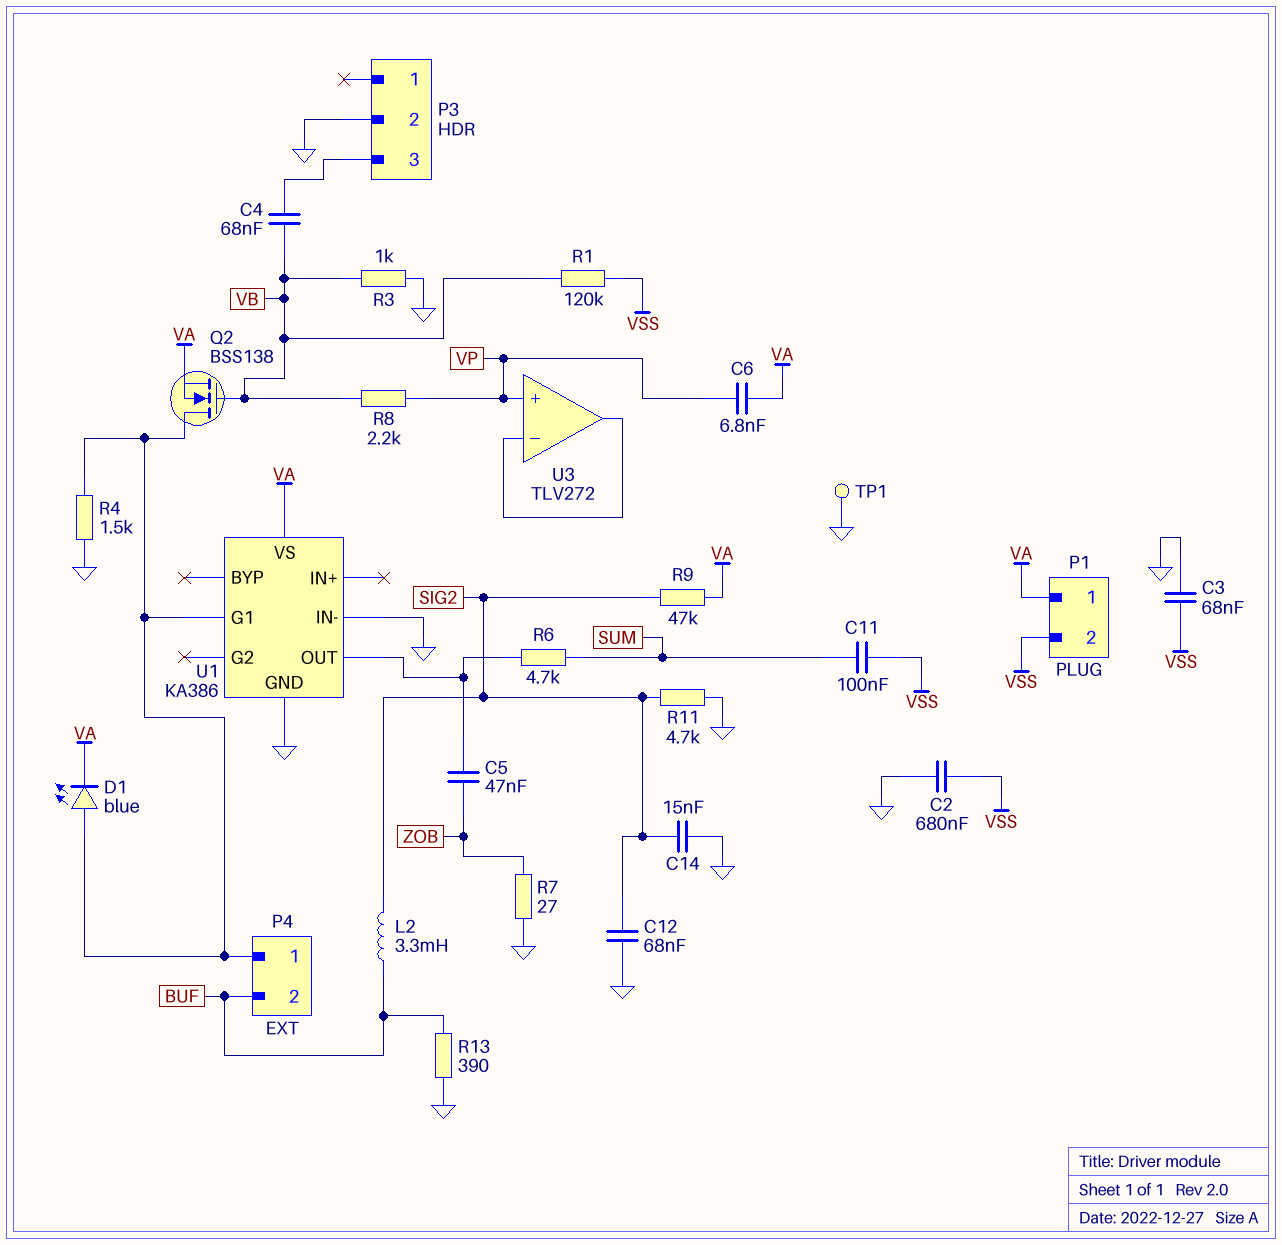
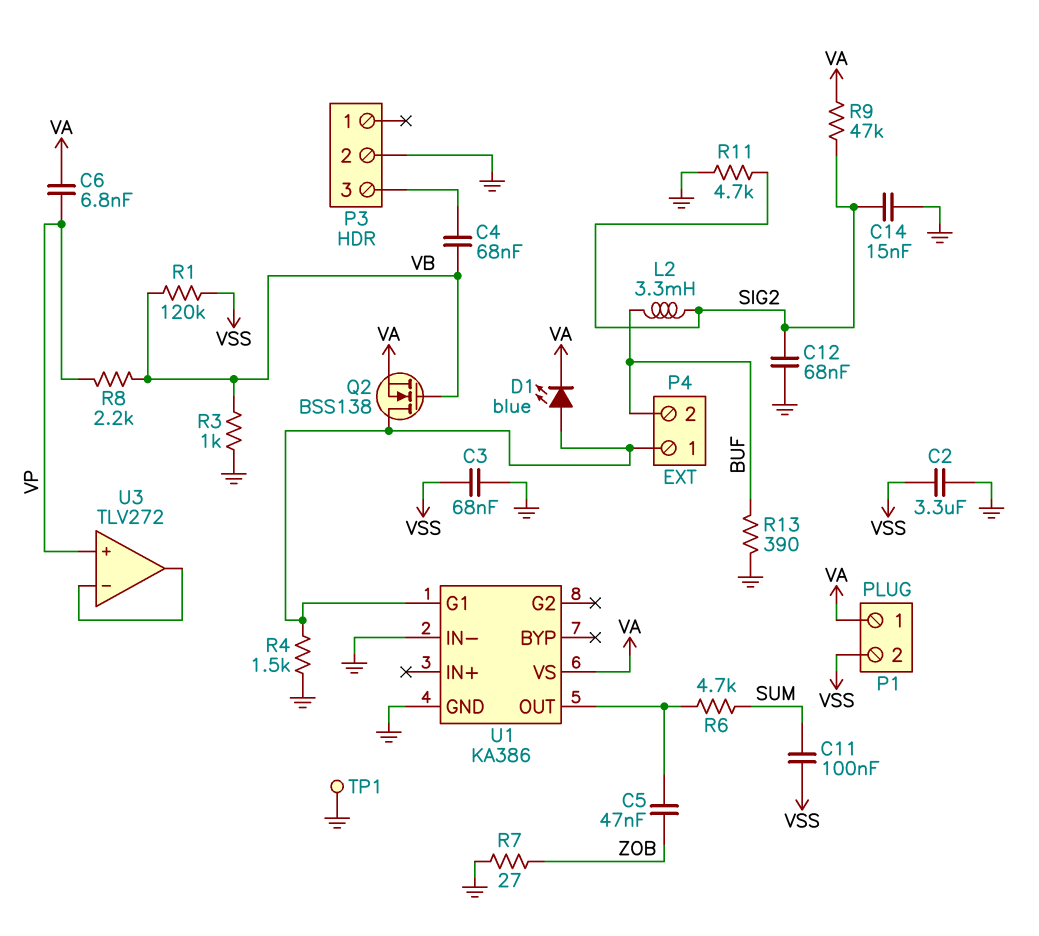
C2: 680nF (GND, VSS) -> 3.3uF (GND, VSS)

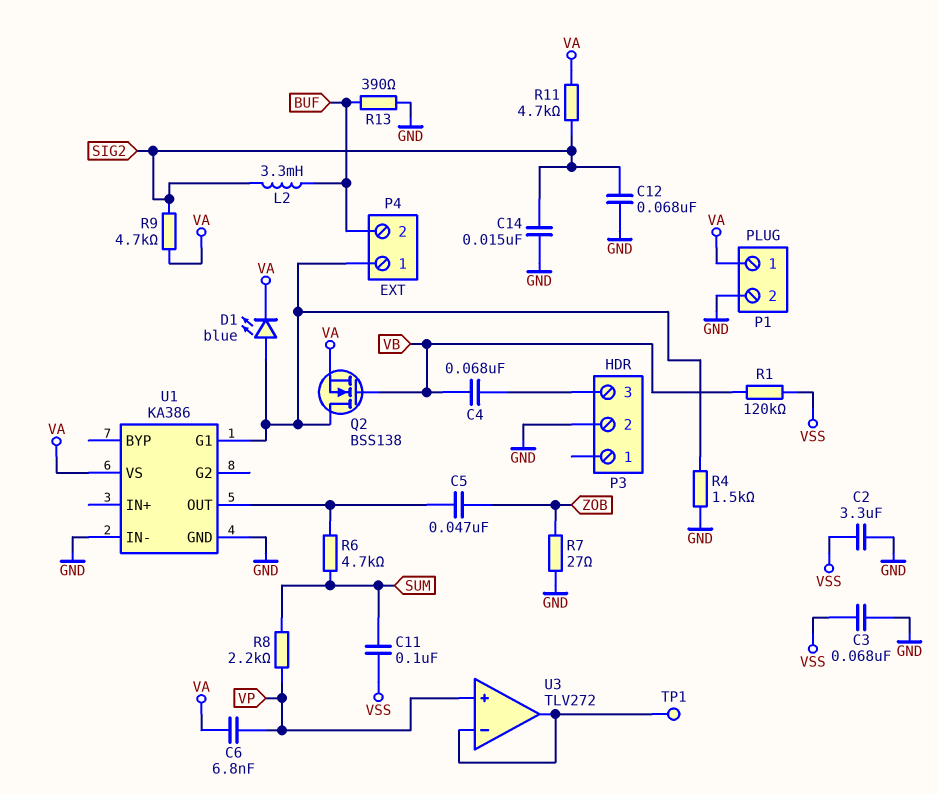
P1 pin 2: VSS -> GND
R3: 1k (GND, VB) -> none
R8: 2.2k (VB, VP) -> 2.2k (SUM, VP)
R9: 47k (SIG2, VA) -> 4.7k (SIG2, VA)
R11: 4.7k (GND, SIG2) -> 4.7k (SIG2, VA)
TP1: test point (GND) -> test point (U3/in-)

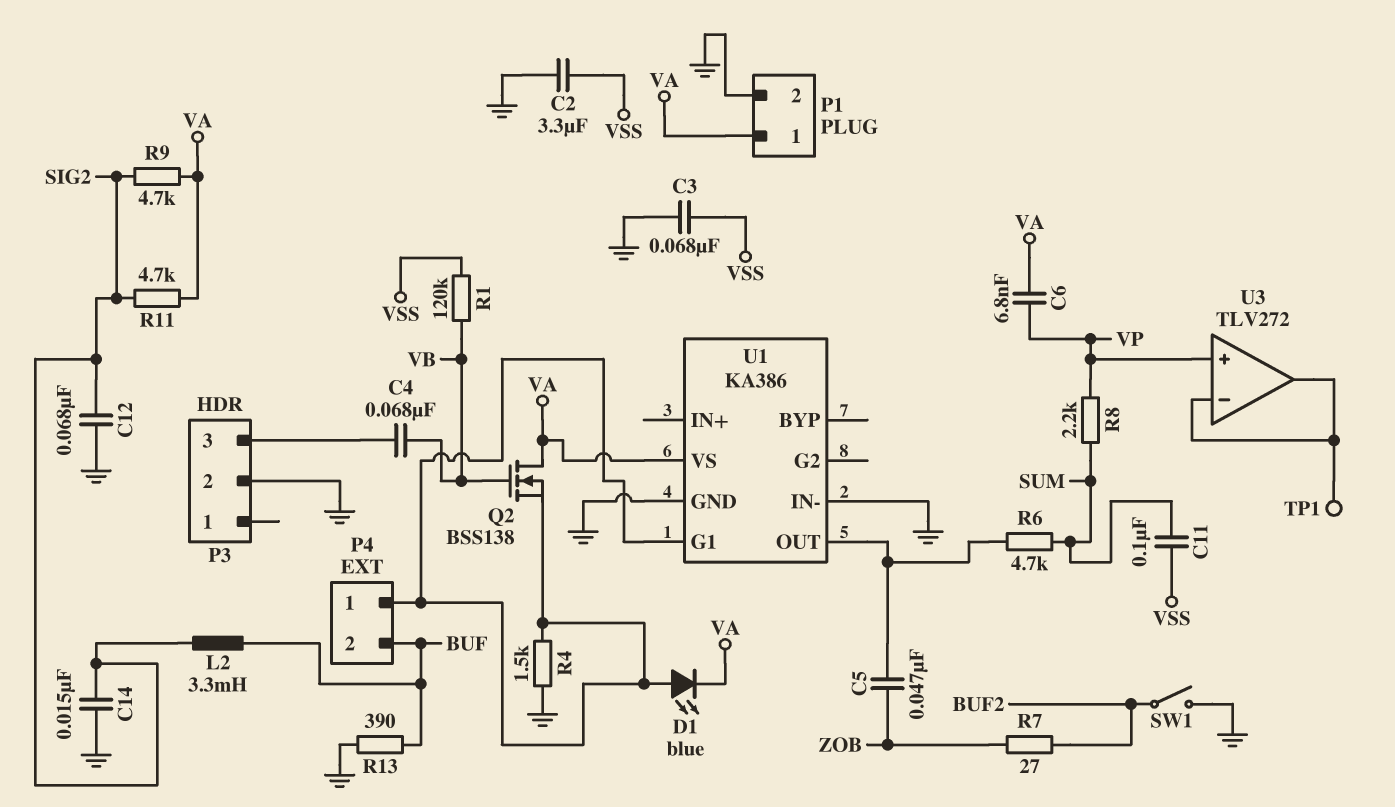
Q2: NMOS BSS138 (G VB, D P4/1, S VA) -> NMOS BSS138 (G VB, D VA, S P4/1)
R7: 27 (GND, ZOB) -> 27 (BUF2, ZOB)
SW1: none -> switch (BUF2, GND)

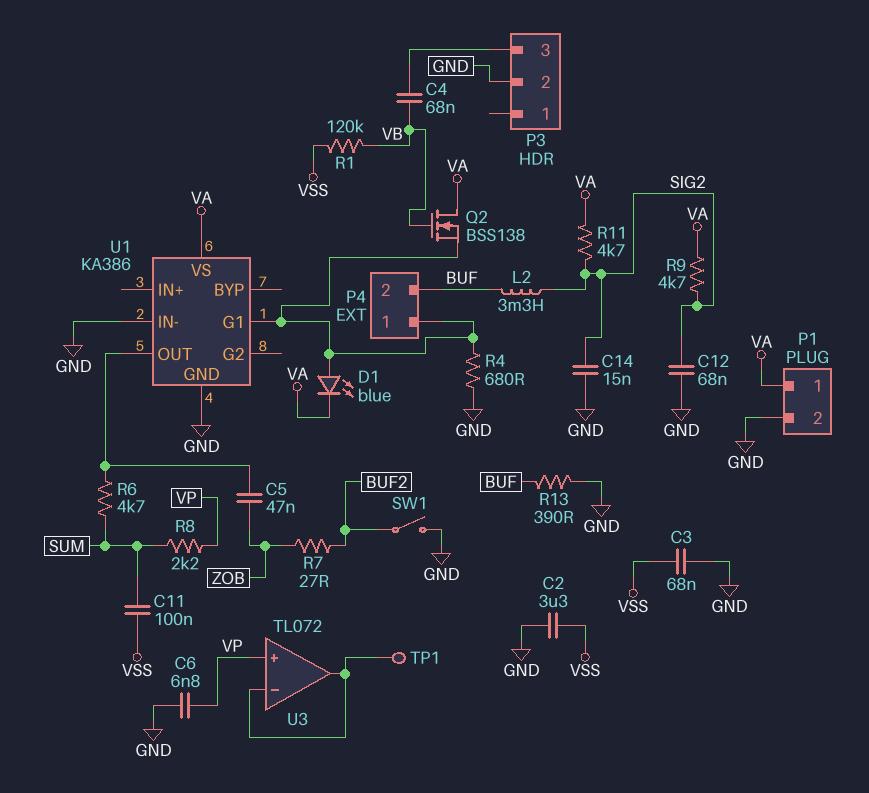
C6: 6.8nF (VA, VP) -> 6.8nF (GND, VP)
R4: 1.5k (GND, P4/1) -> 680 (GND, P4/1)
U3: TLV272 -> TL072

